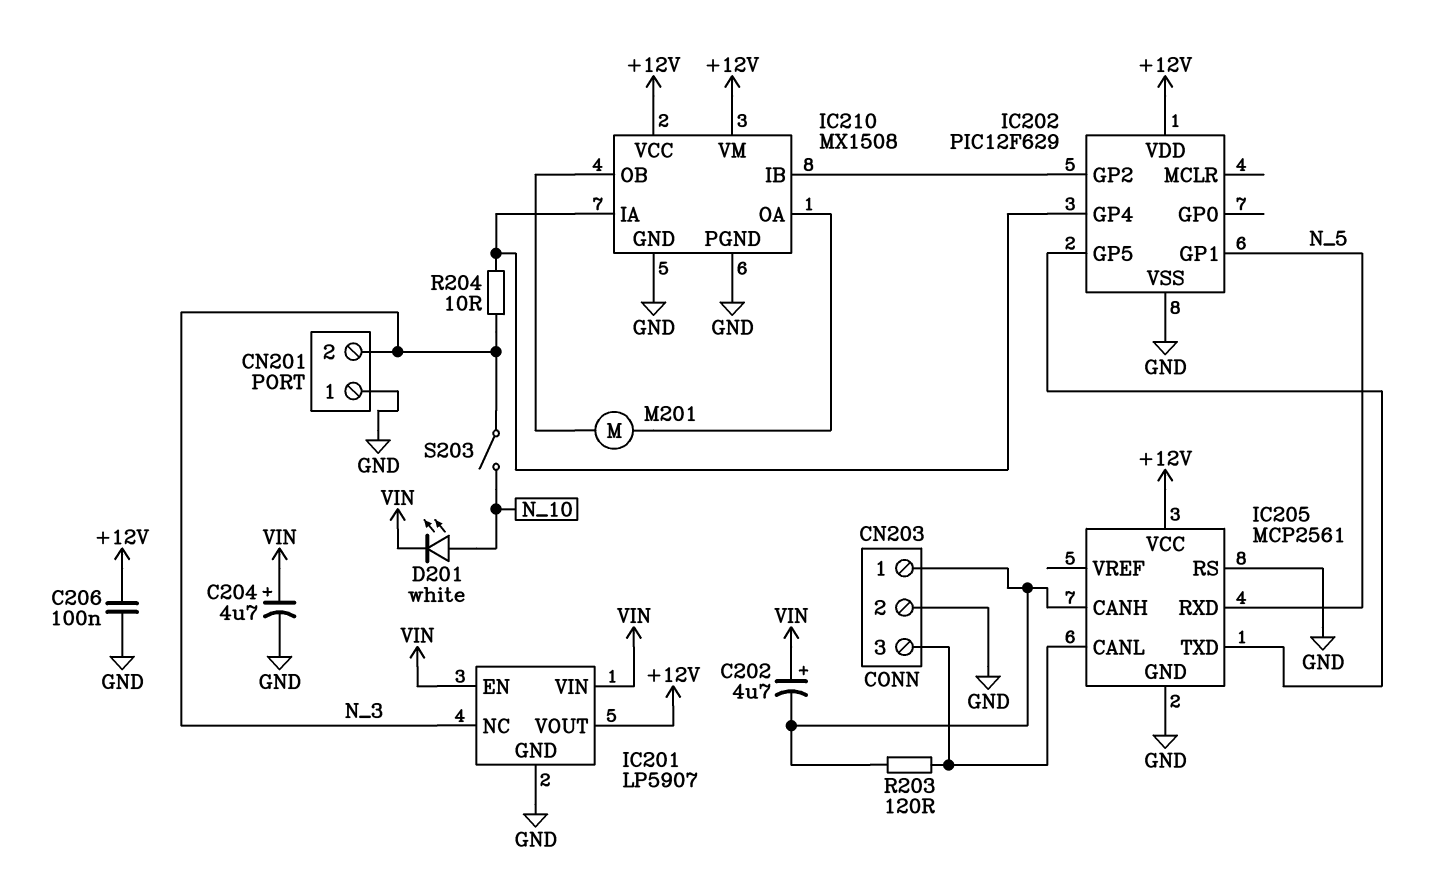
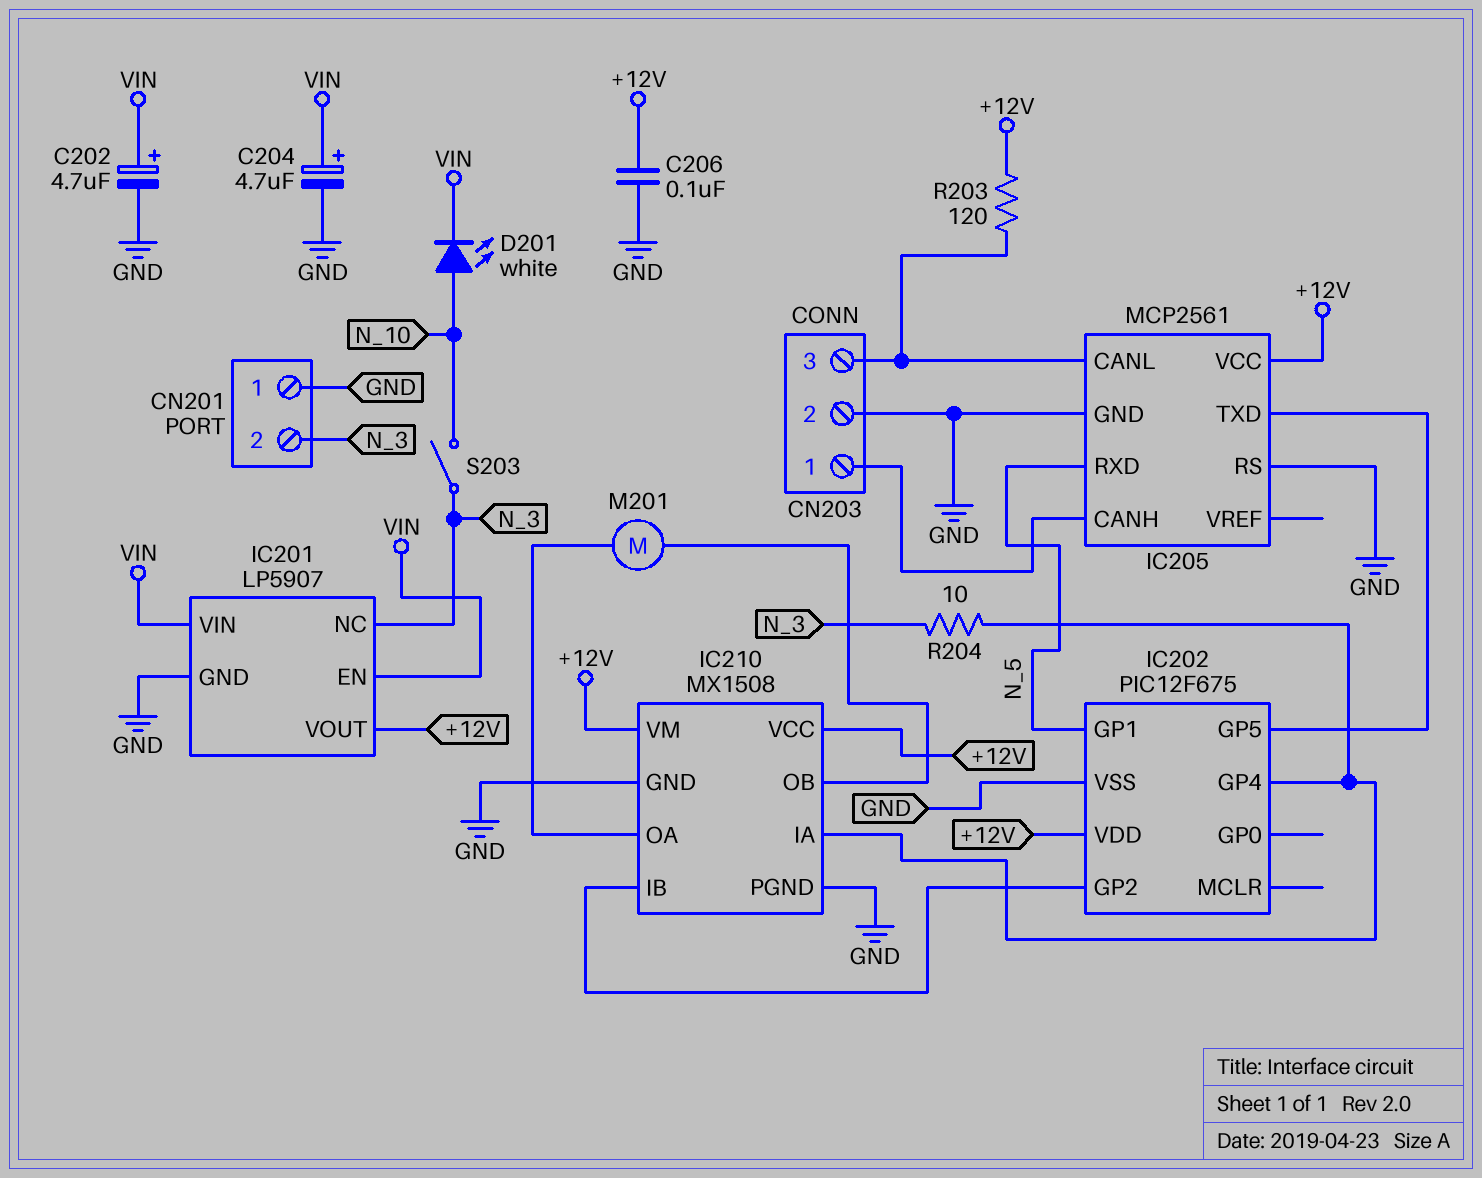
C202: 4.7uF (plus VIN, minus CN203/1) -> 4.7uF (plus VIN, minus GND)
IC202: PIC12F629 -> PIC12F675
R203: 120 (CN203/1, CN203/3) -> 120 (+12V, CN203/3)

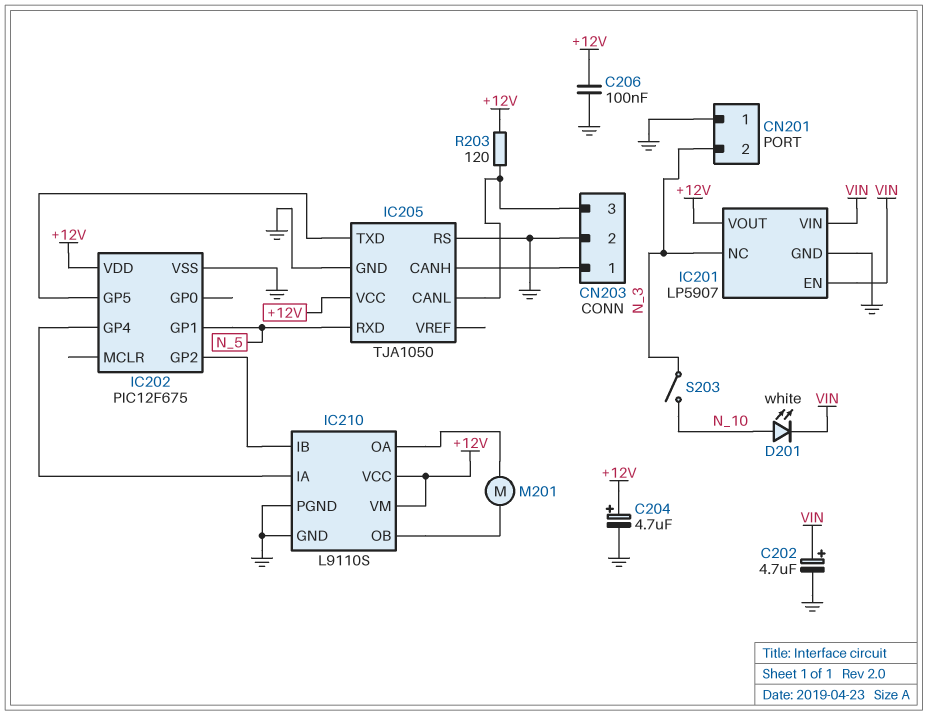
C204: 4.7uF (plus VIN, minus GND) -> 4.7uF (plus +12V, minus GND)
IC205: MCP2561 -> TJA1050
IC210: MX1508 -> L9110S
R204: 10 (IC202/GP4, N_3) -> none

